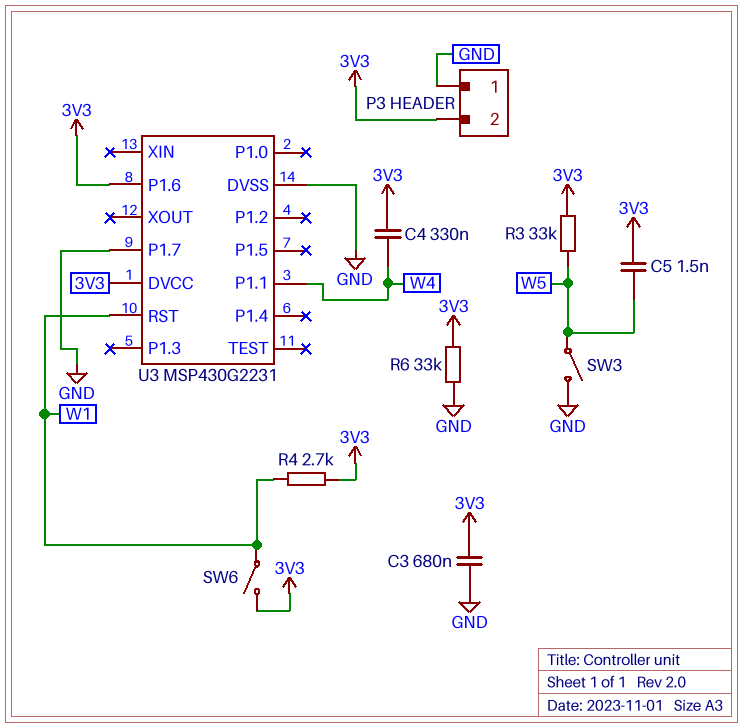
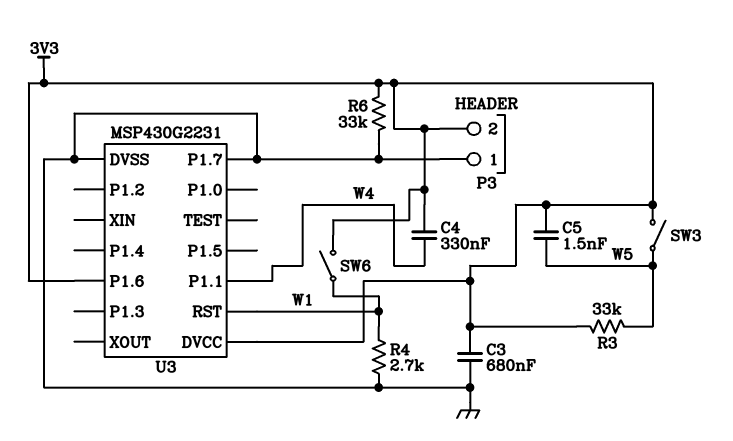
R4: 2.7k (3V3, W1) -> 2.7k (GND, W1)
SW3: switch (GND, W5) -> switch (3V3, W5)

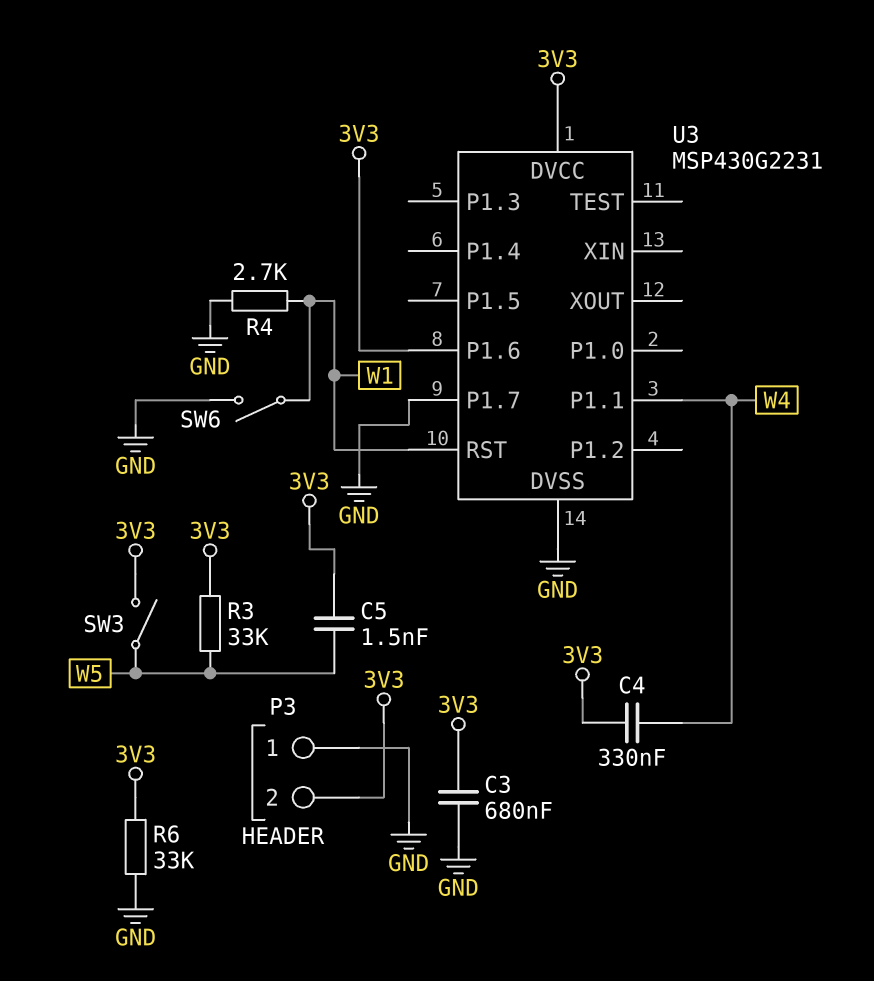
SW6: switch (3V3, W1) -> switch (GND, W1)

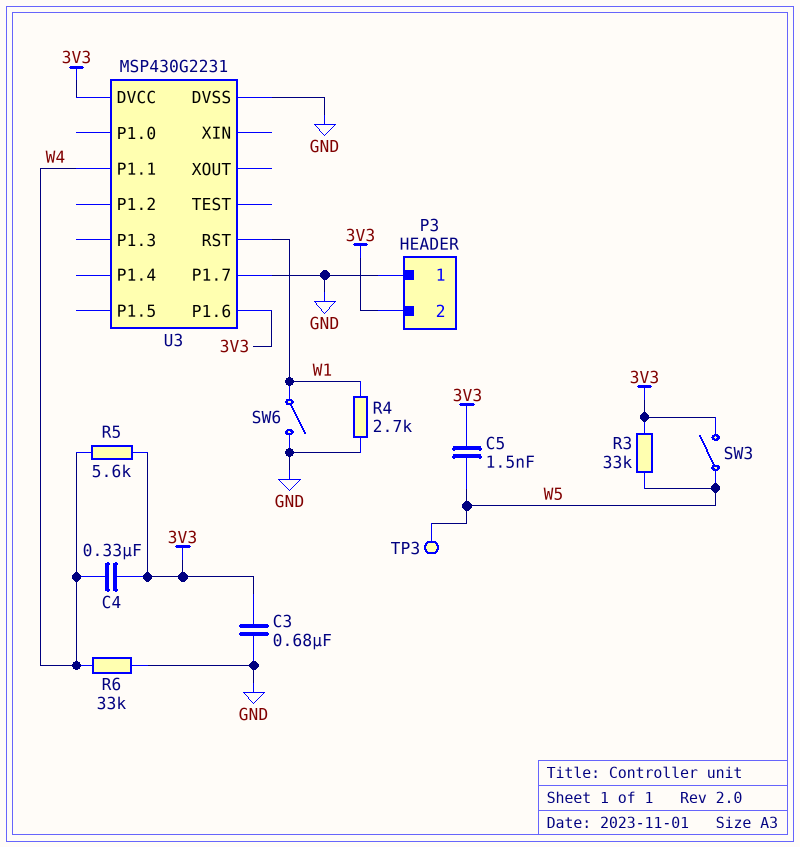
R5: none -> 5.6k (3V3, W4)
R6: 33k (3V3, GND) -> 33k (GND, W4)
TP3: none -> test point (W5)

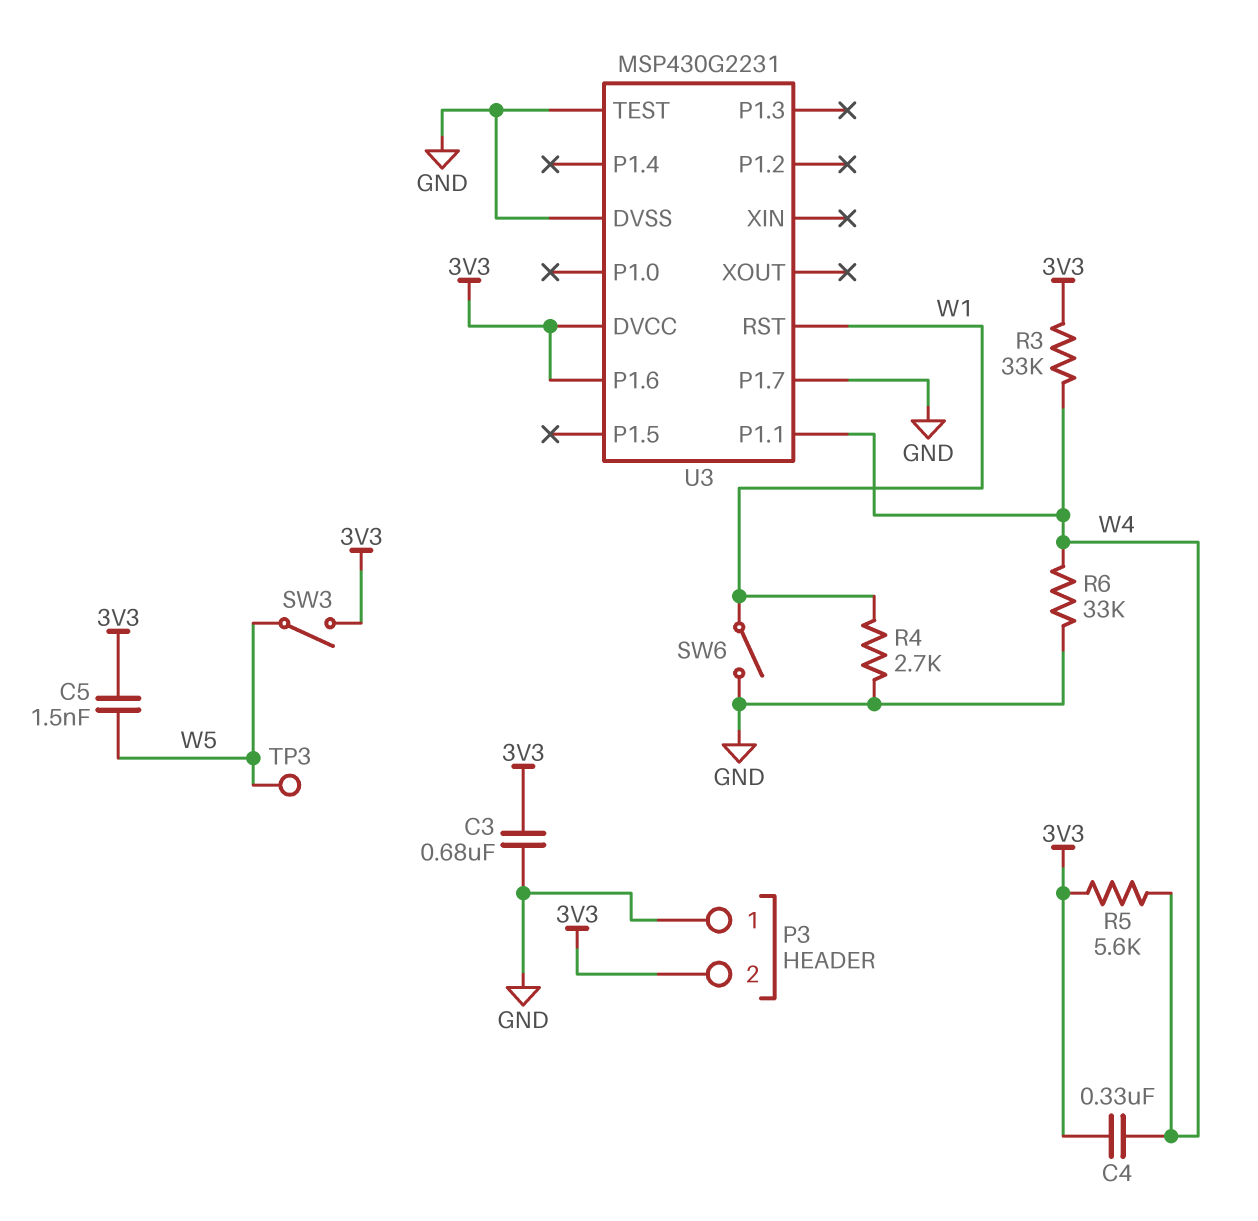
R3: 33k (3V3, W5) -> 33k (3V3, W4)
U3 pin TEST: none -> GND

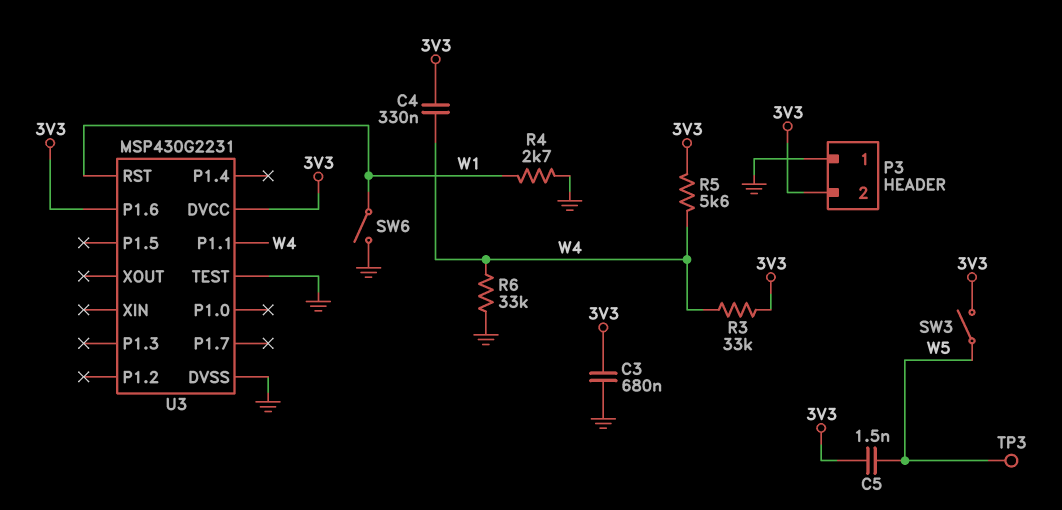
U3 pin P1.7: GND -> none

